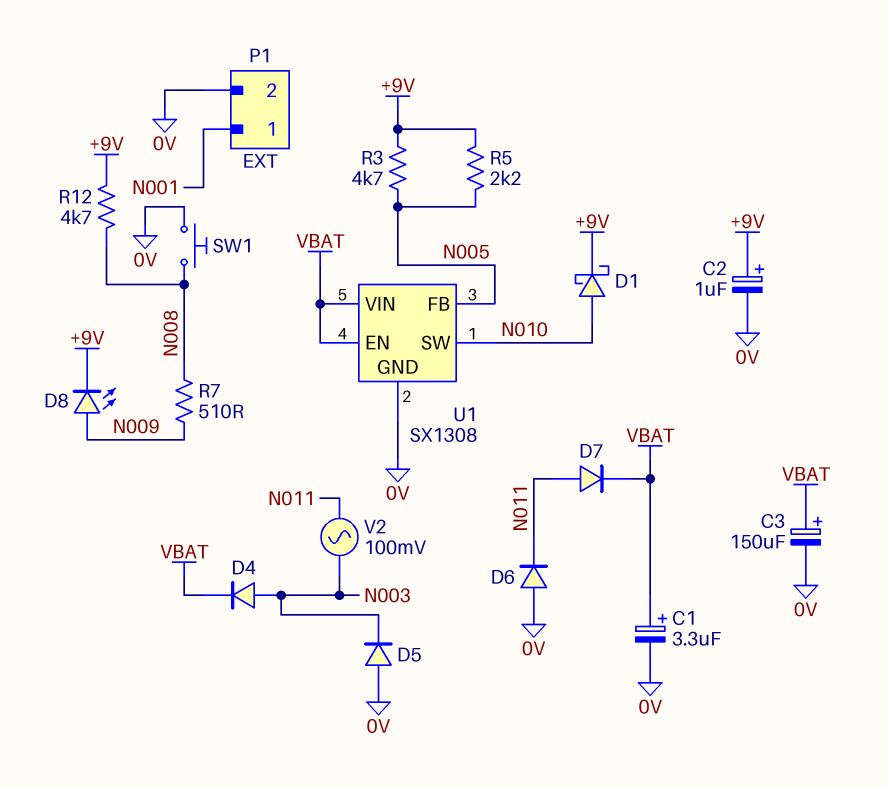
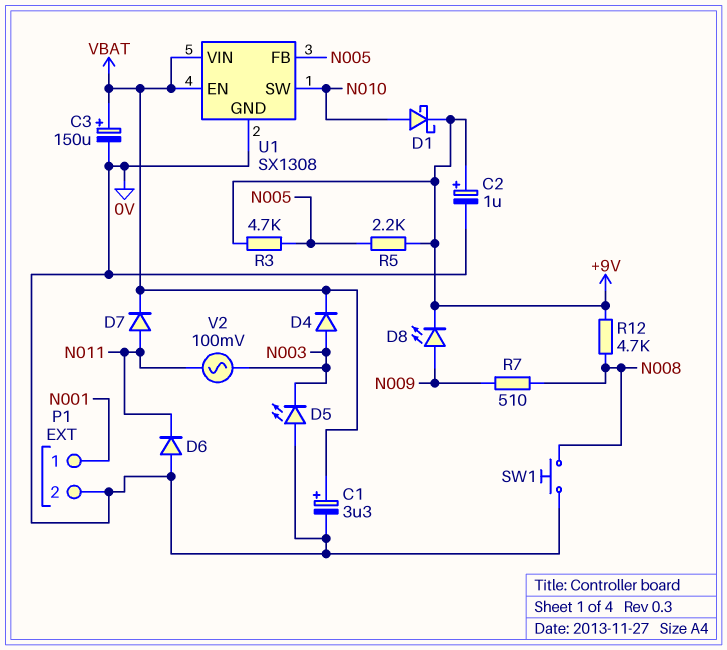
D5: diode (A 0V, K N003) -> LED (A 0V, K N003)

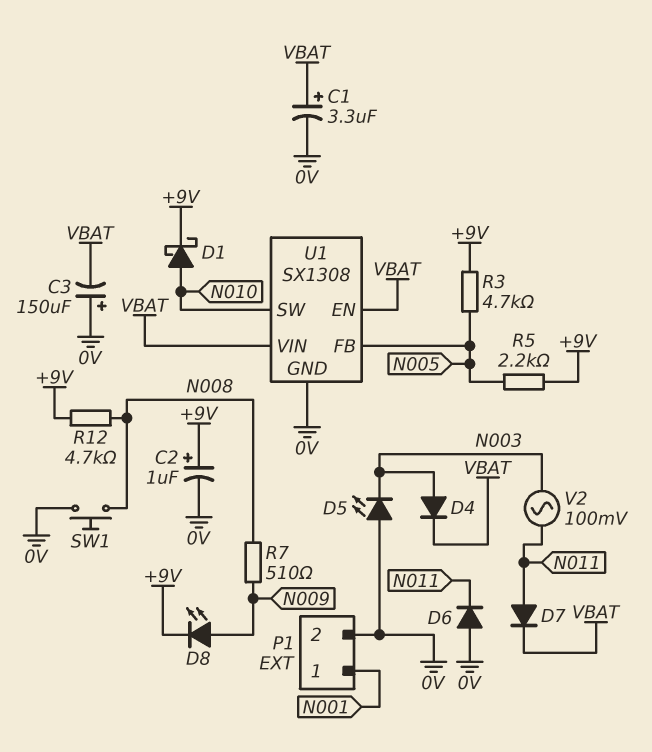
C3: 150uF (plus VBAT, minus 0V) -> 150uF (plus 0V, minus VBAT)

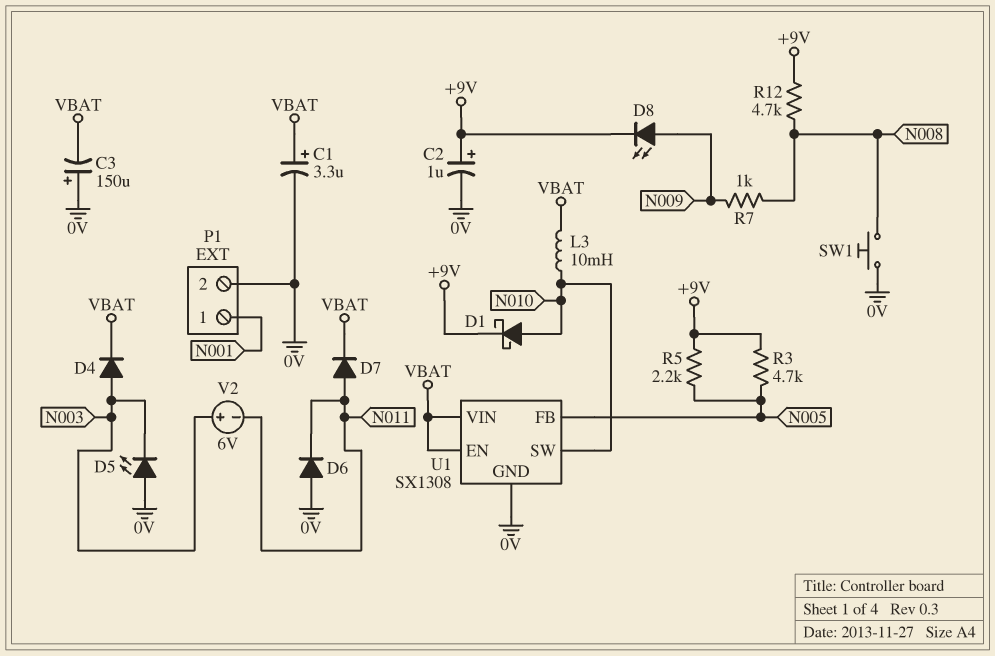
L3: none -> 10mH (N010, VBAT)
R7: 510 (N008, N009) -> 1k (N008, N009)
V2: AC 100mV (N003, N011) -> 6V (plus N003, minus N011)

